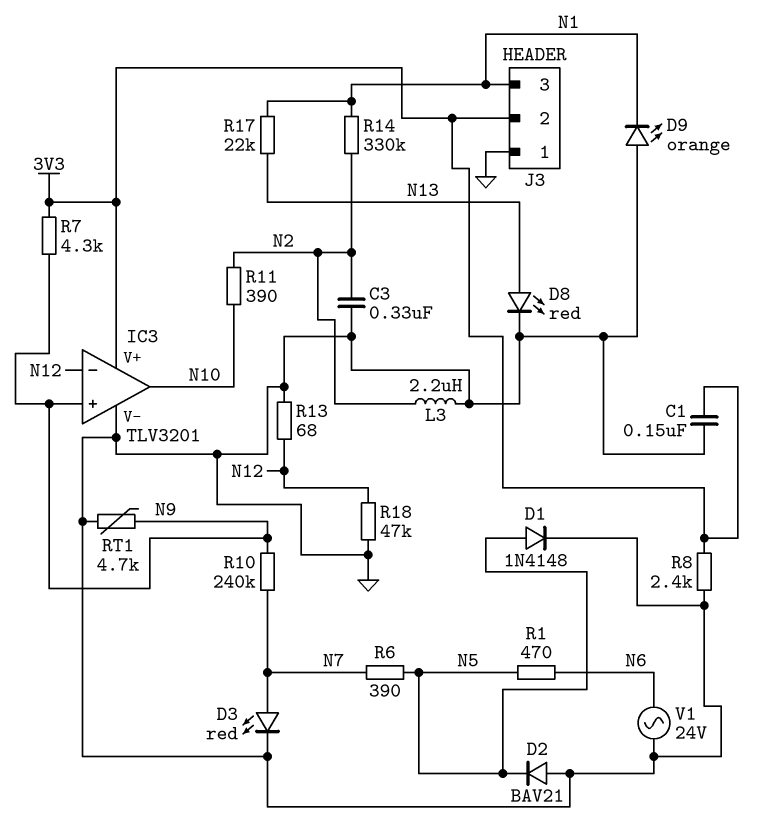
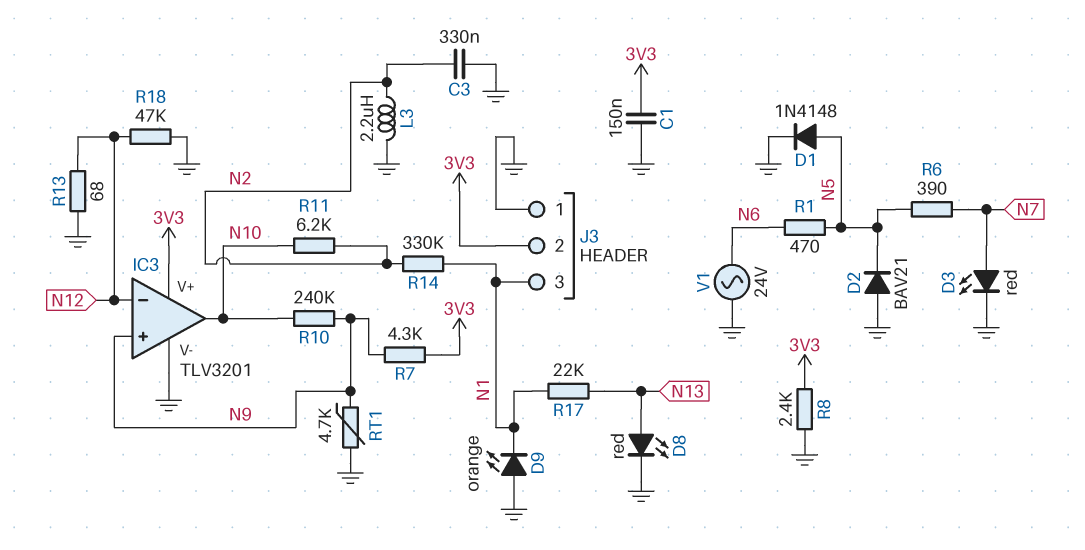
R10: 240k (N7, N9) -> 240k (N9, N10)
R11: 390 (N2, N10) -> 6.2k (N2, N10)

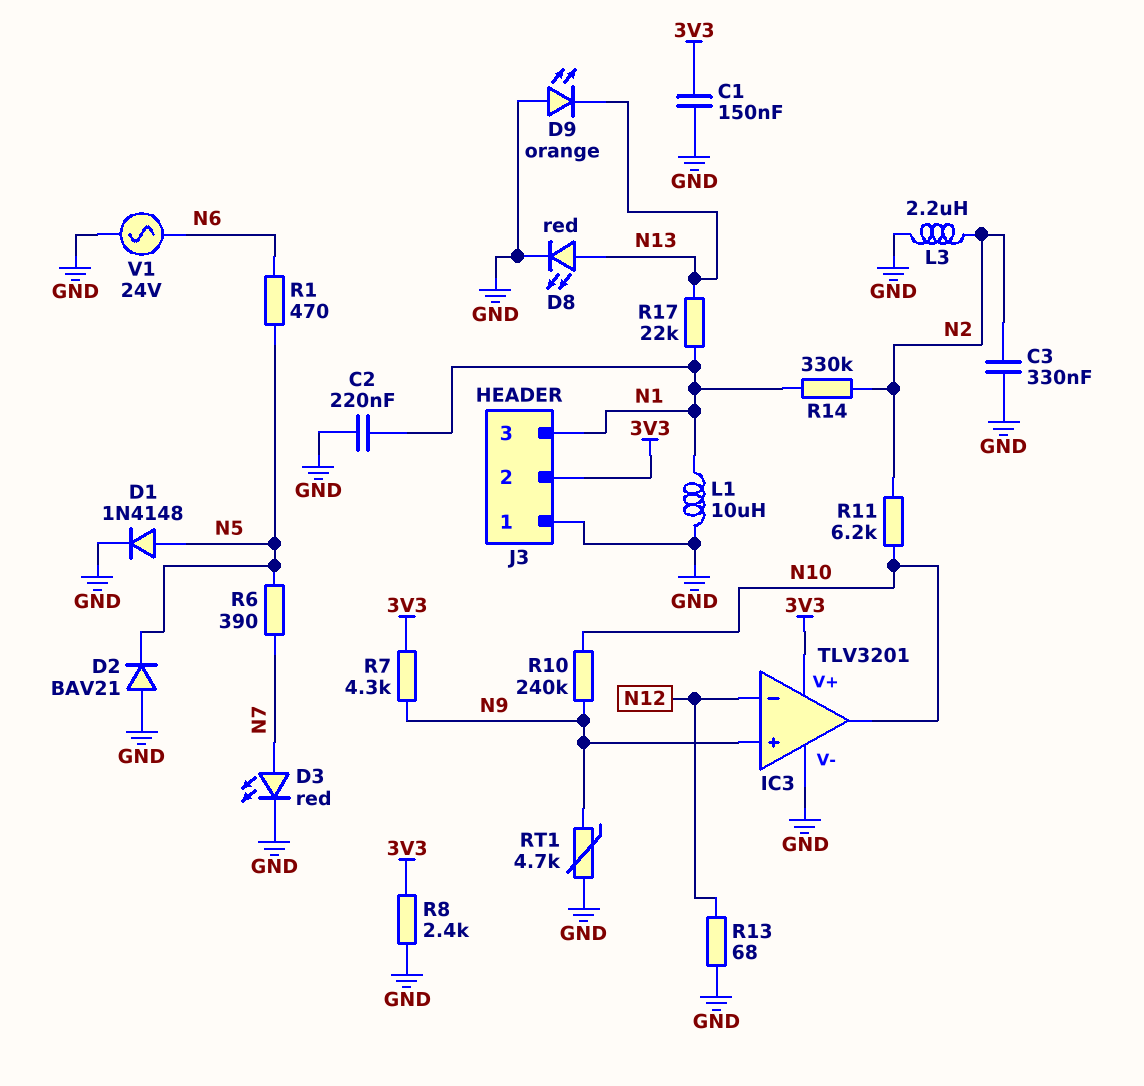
C2: none -> 220nF (GND, N1)
D9: LED orange (A GND, K N1) -> LED orange (A GND, K N13)
L1: none -> 10uH (GND, N1)
R18: 47k (GND, N12) -> none

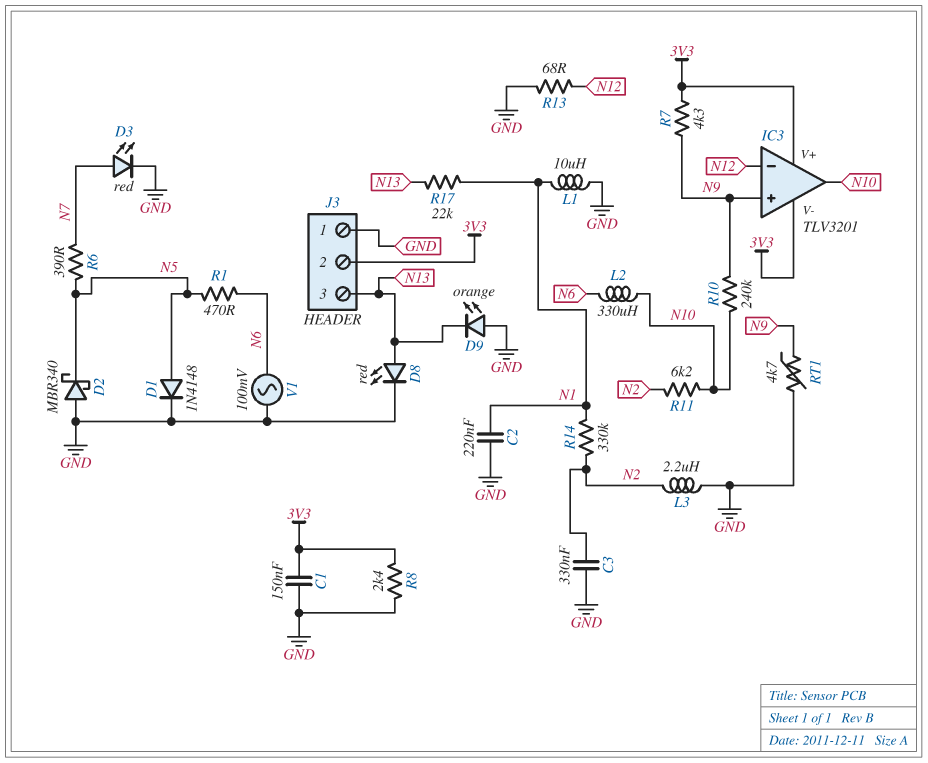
D2: diode BAV21 (A GND, K N5) -> schottky MBR340 (A GND, K N5)
IC3 pin V-: GND -> 3V3
J3 pin 3: N1 -> N13
L2: none -> 330uH (N6, N10)
V1: AC 24V (GND, N6) -> AC 100mV (GND, N6)

